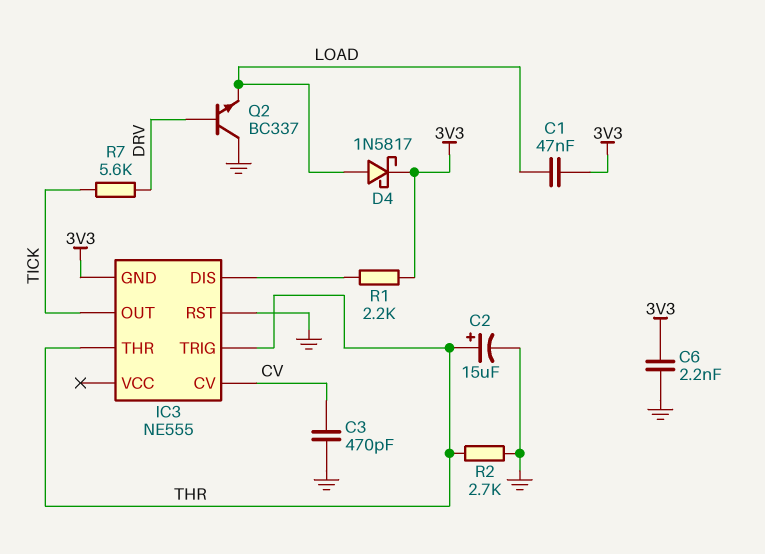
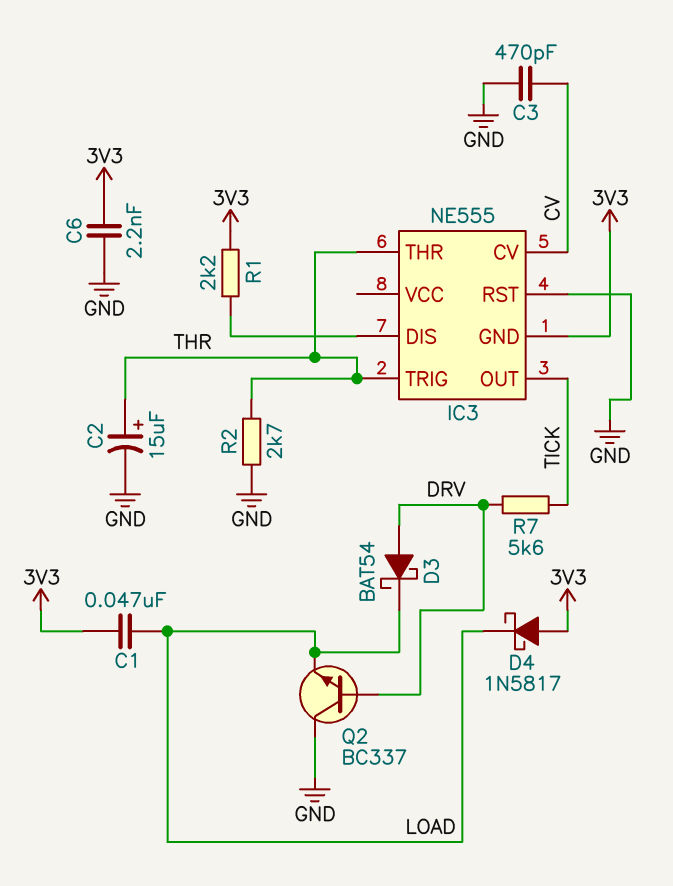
D3: none -> schottky BAT54 (A DRV, K LOAD)
D4: schottky 1N5817 (A LOAD, K 3V3) -> schottky 1N5817 (A 3V3, K LOAD)

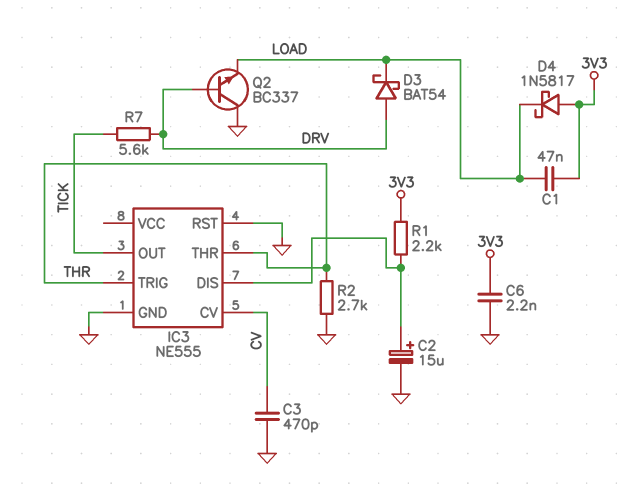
C2: 15uF (plus THR, minus GND) -> 15uF (plus IC3/DIS, minus GND)
IC3 pin GND: 3V3 -> GND

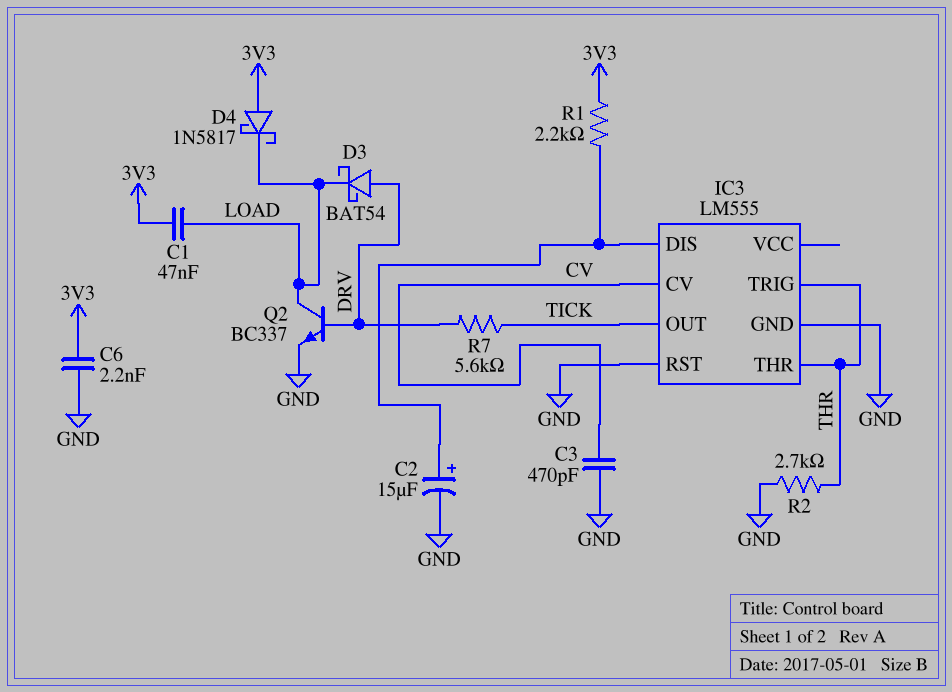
IC3: NE555 -> LM555
Q2: NPN BC337 (B DRV, C GND, E LOAD) -> NPN BC337 (B DRV, C LOAD, E GND)

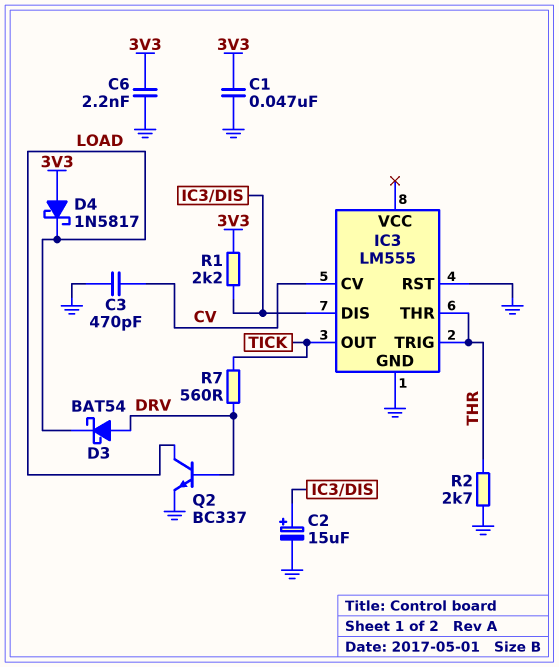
C1: 47nF (3V3, LOAD) -> 47nF (3V3, GND)
R7: 5.6k (DRV, TICK) -> 560 (DRV, TICK)

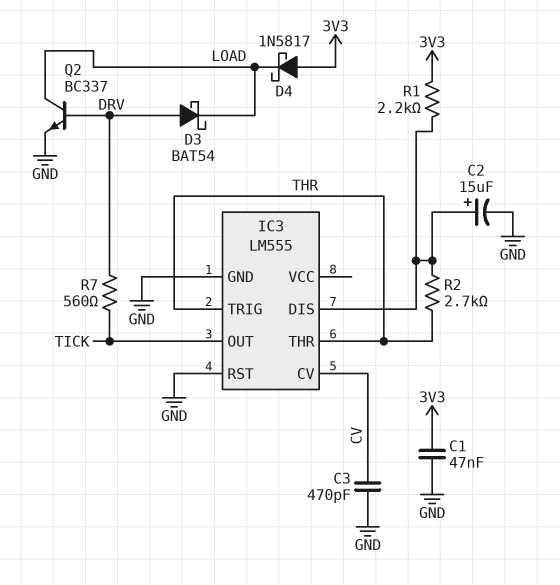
C6: 2.2nF (3V3, GND) -> none
R2: 2.7k (GND, THR) -> 2.7k (IC3/DIS, THR)

